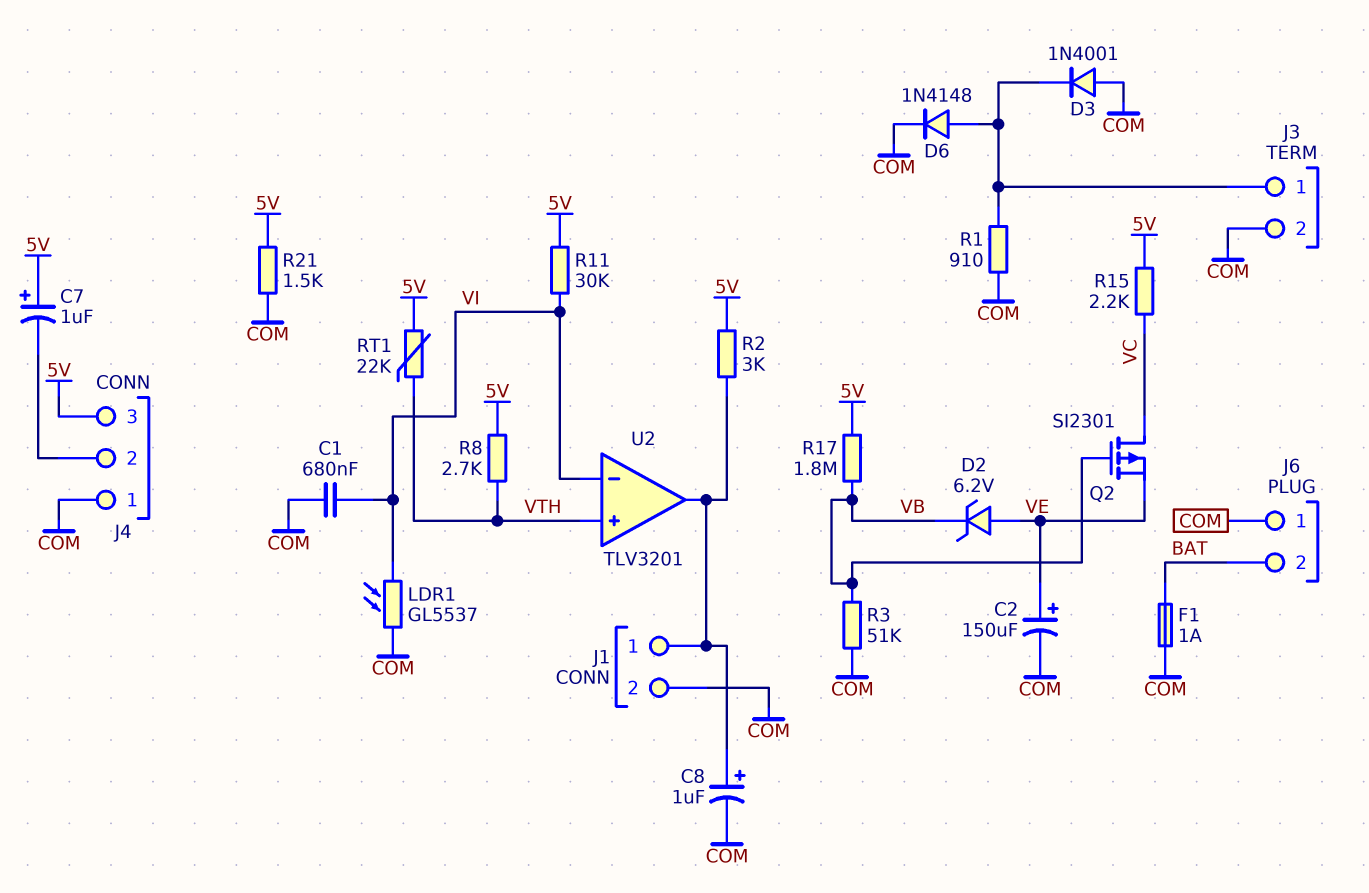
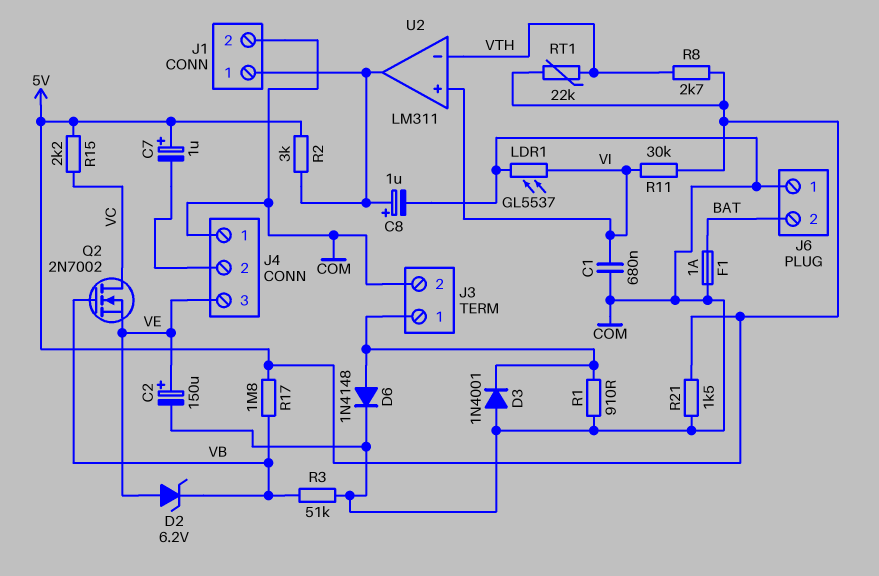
J4 pin 3: 5V -> VE
Q2: PMOS SI2301 (G VB, D VC, S VE) -> NMOS 2N7002 (G VB, D VC, S VE)
U2: TLV3201 -> LM311
U2 pin in+: VTH -> VI
U2 pin in-: VI -> VTH

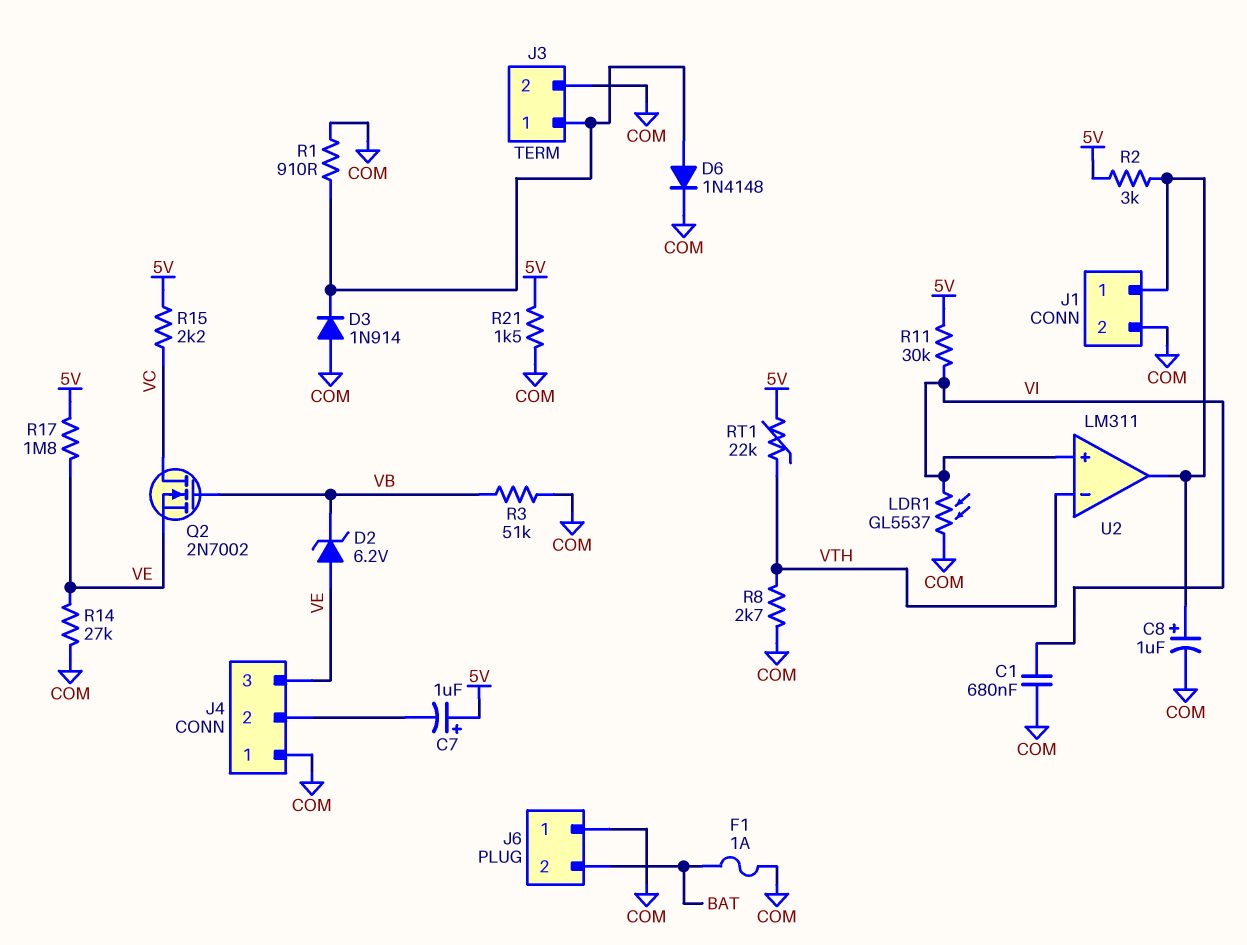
C2: 150uF (plus VE, minus COM) -> none
D3: diode 1N4001 (A COM, K J3/1) -> diode 1N914 (A COM, K J3/1)
R8: 2.7k (5V, VTH) -> 2.7k (COM, VTH)
R14: none -> 27k (COM, VE)
R17: 1.8M (5V, VB) -> 1.8M (5V, VE)

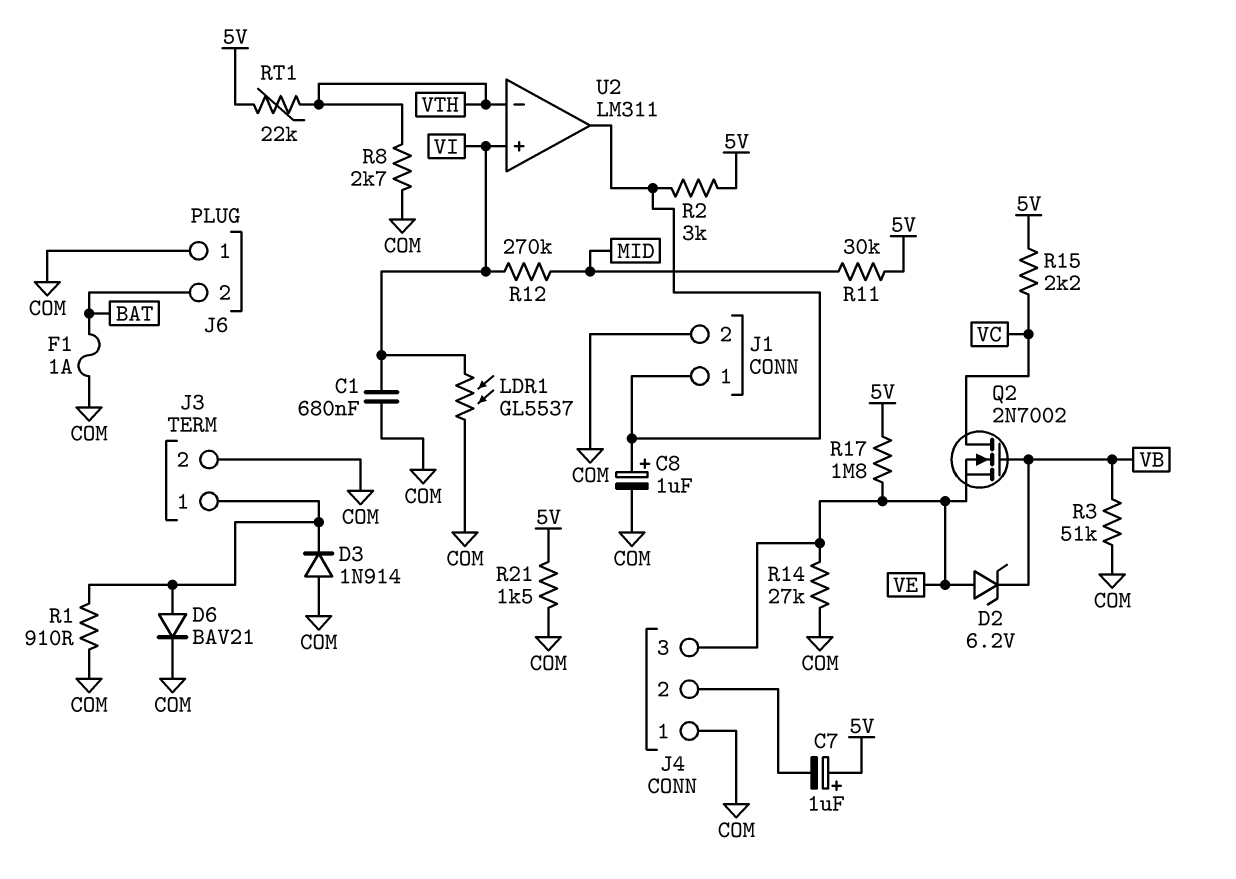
D6: diode 1N4148 (A J3/1, K COM) -> diode BAV21 (A J3/1, K COM)
R11: 30k (5V, VI) -> 30k (5V, MID)
R12: none -> 270k (MID, VI)

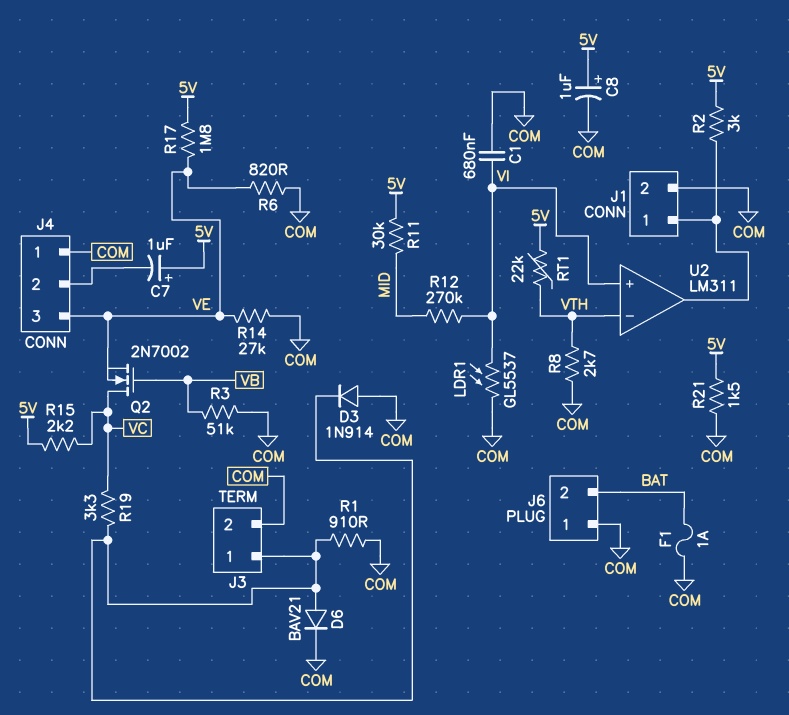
C8: 1uF (plus J1/1, minus COM) -> 1uF (plus 5V, minus COM)
D2: zener 6.2V (A VE, K VB) -> none
R6: none -> 820 (COM, VE)
R19: none -> 3.3k (J3/1, VC)

